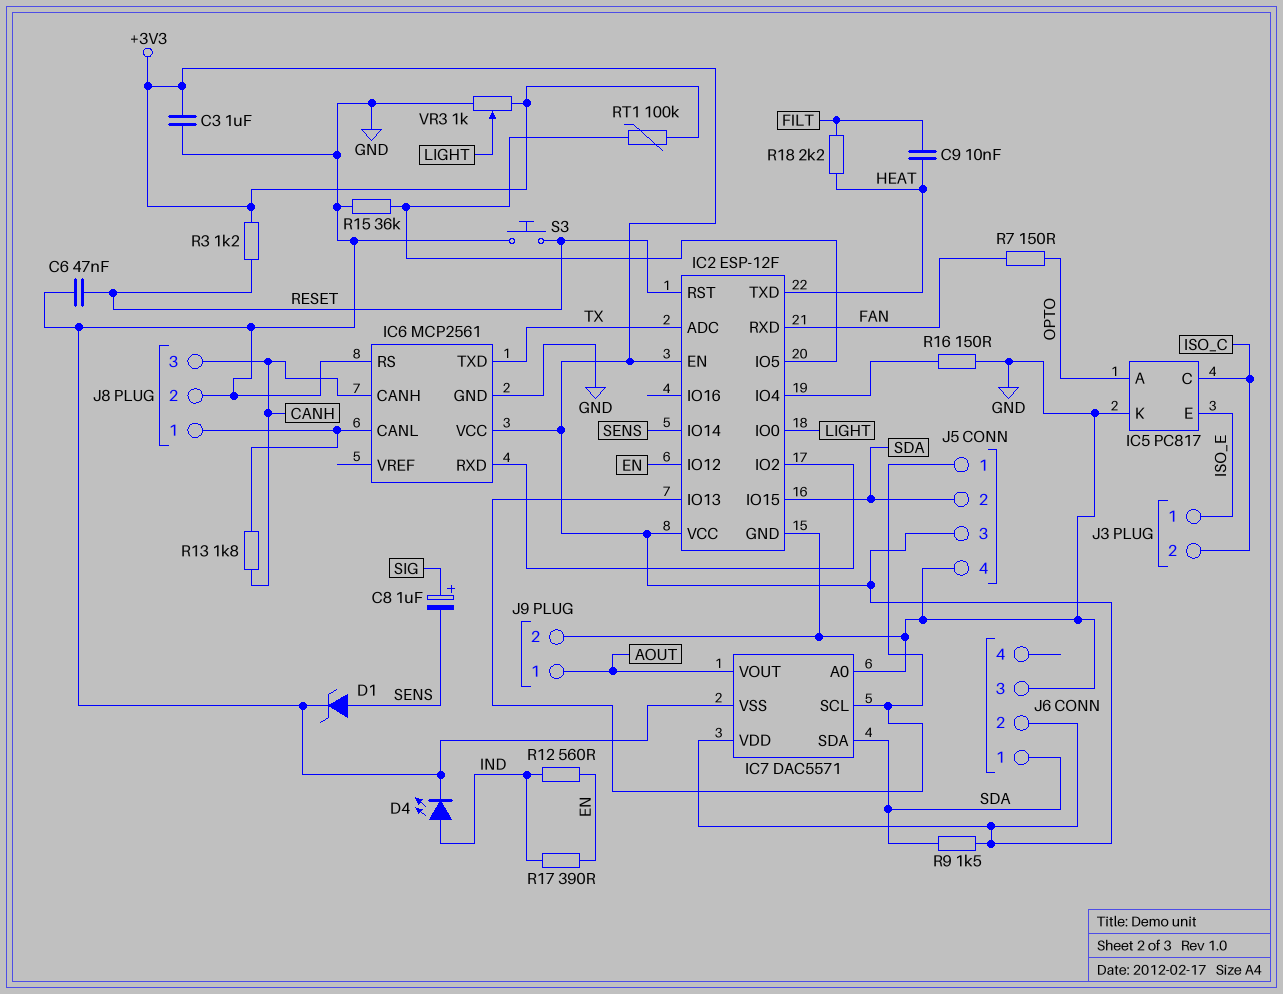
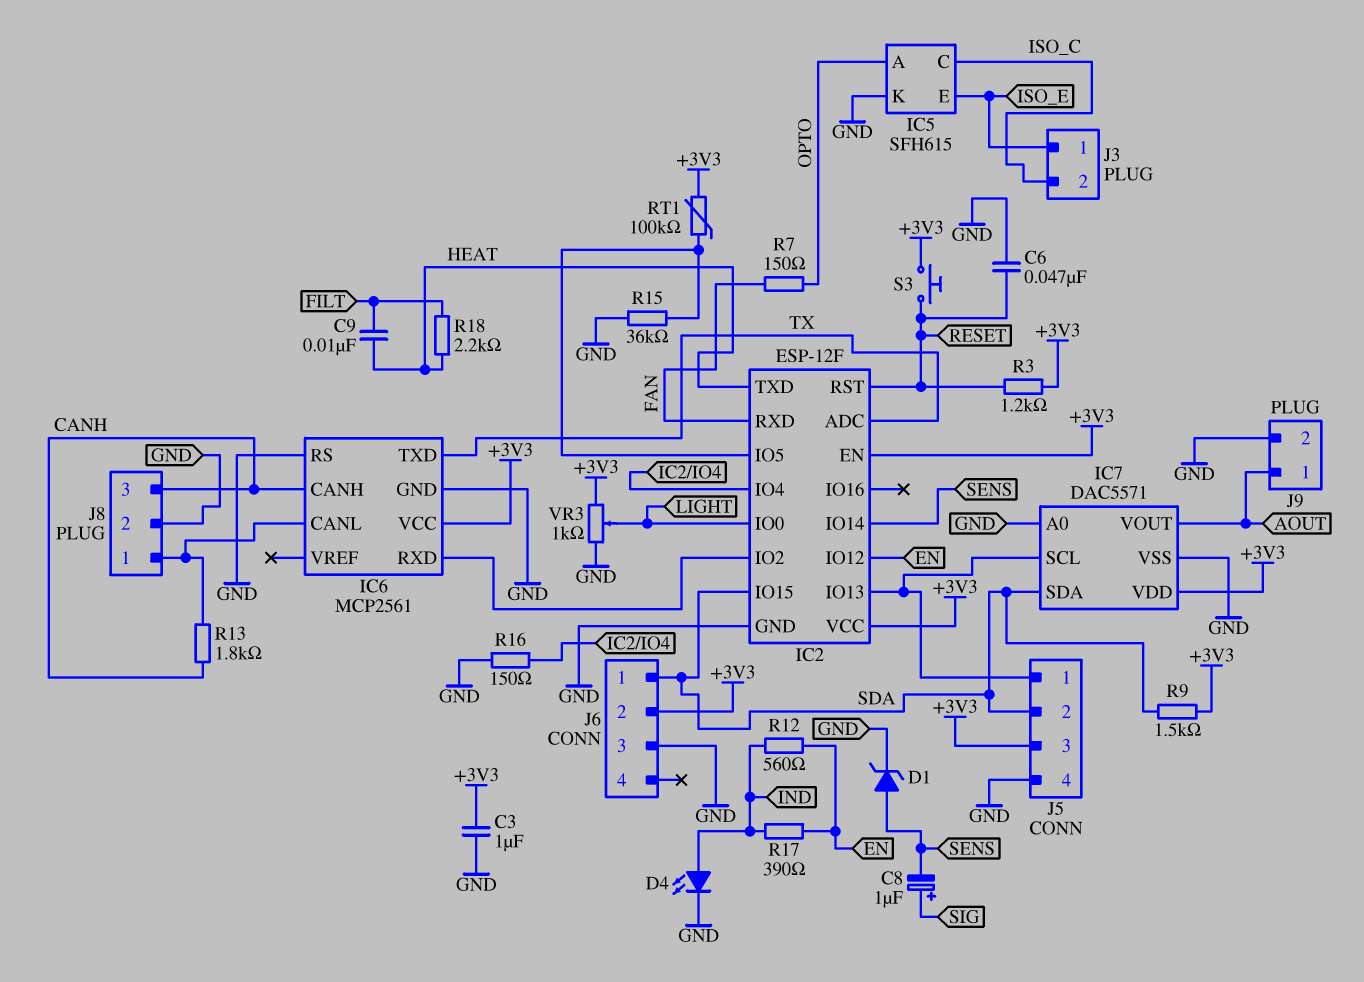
IC5: PC817 -> SFH615
S3: button (GND, RESET) -> button (+3V3, RESET)

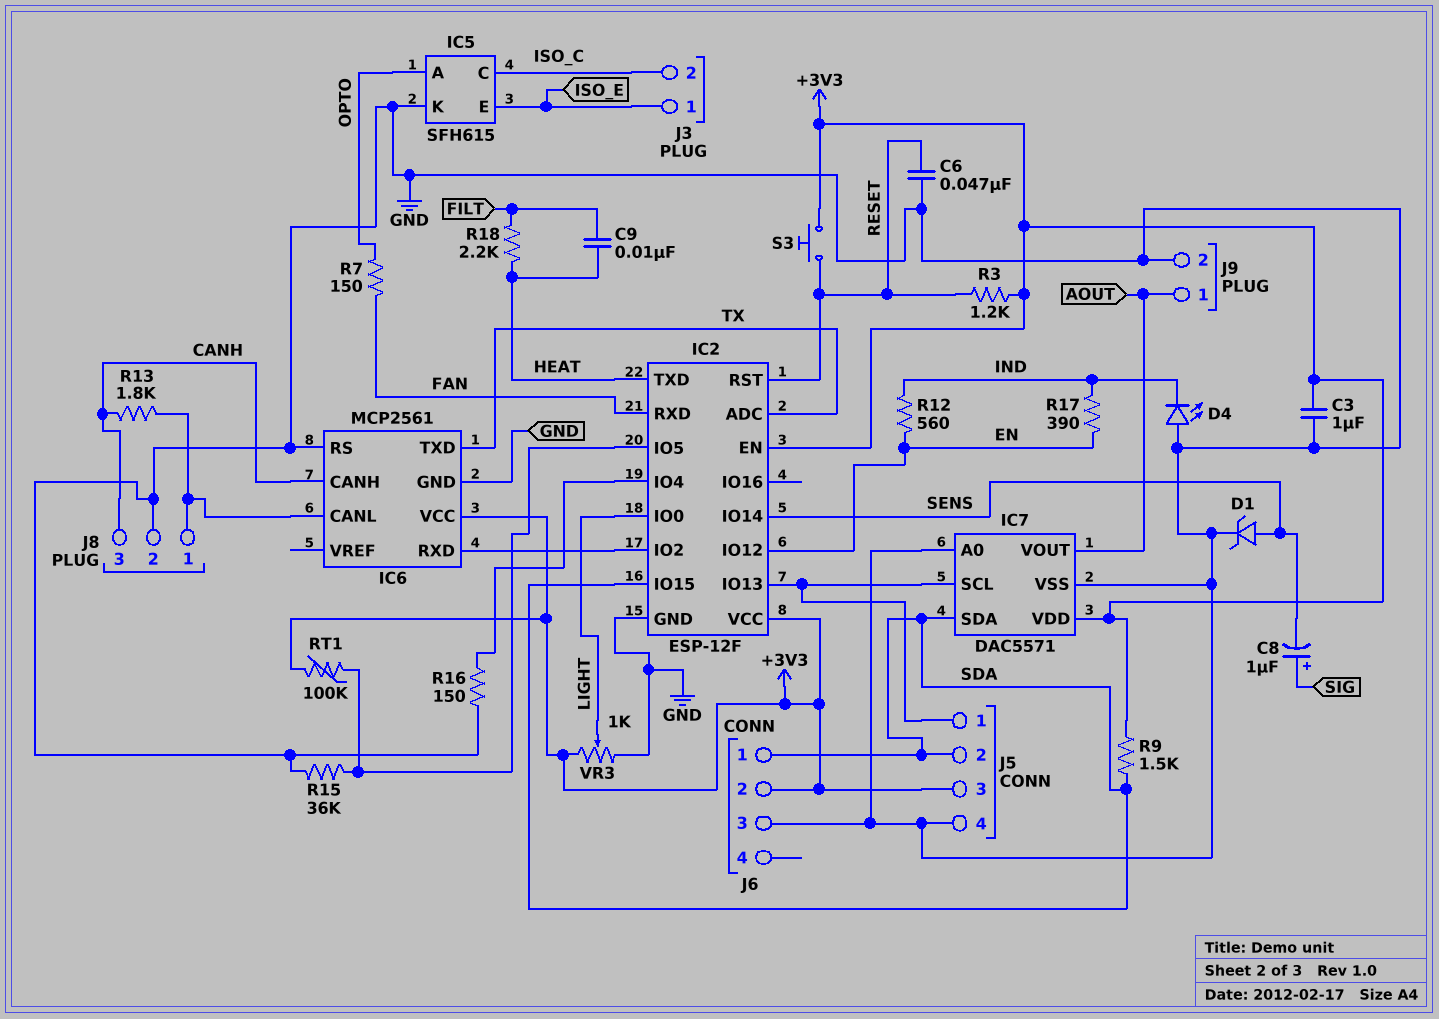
D4: LED (A IND, K GND) -> LED (A GND, K IND)

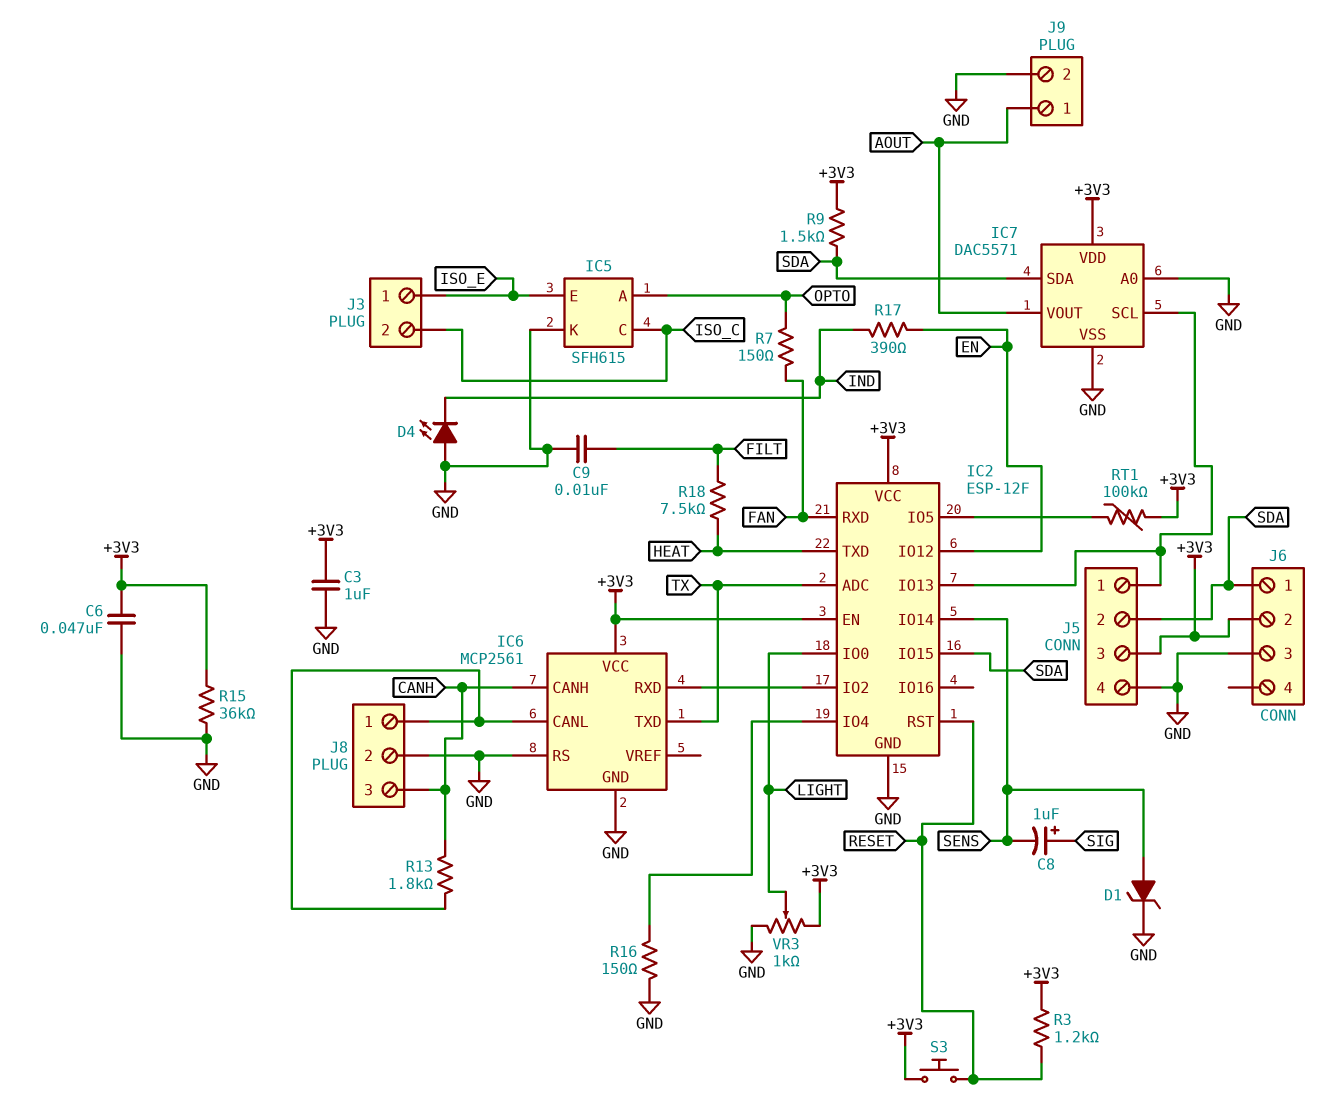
C6: 47nF (GND, RESET) -> 47nF (+3V3, GND)
C9: 10nF (FILT, HEAT) -> 10nF (FILT, GND)
R12: 560 (EN, IND) -> none
R15: 36k (GND, IC2/IO5) -> 36k (+3V3, GND)
R18: 2.2k (FILT, HEAT) -> 7.5k (FILT, HEAT)

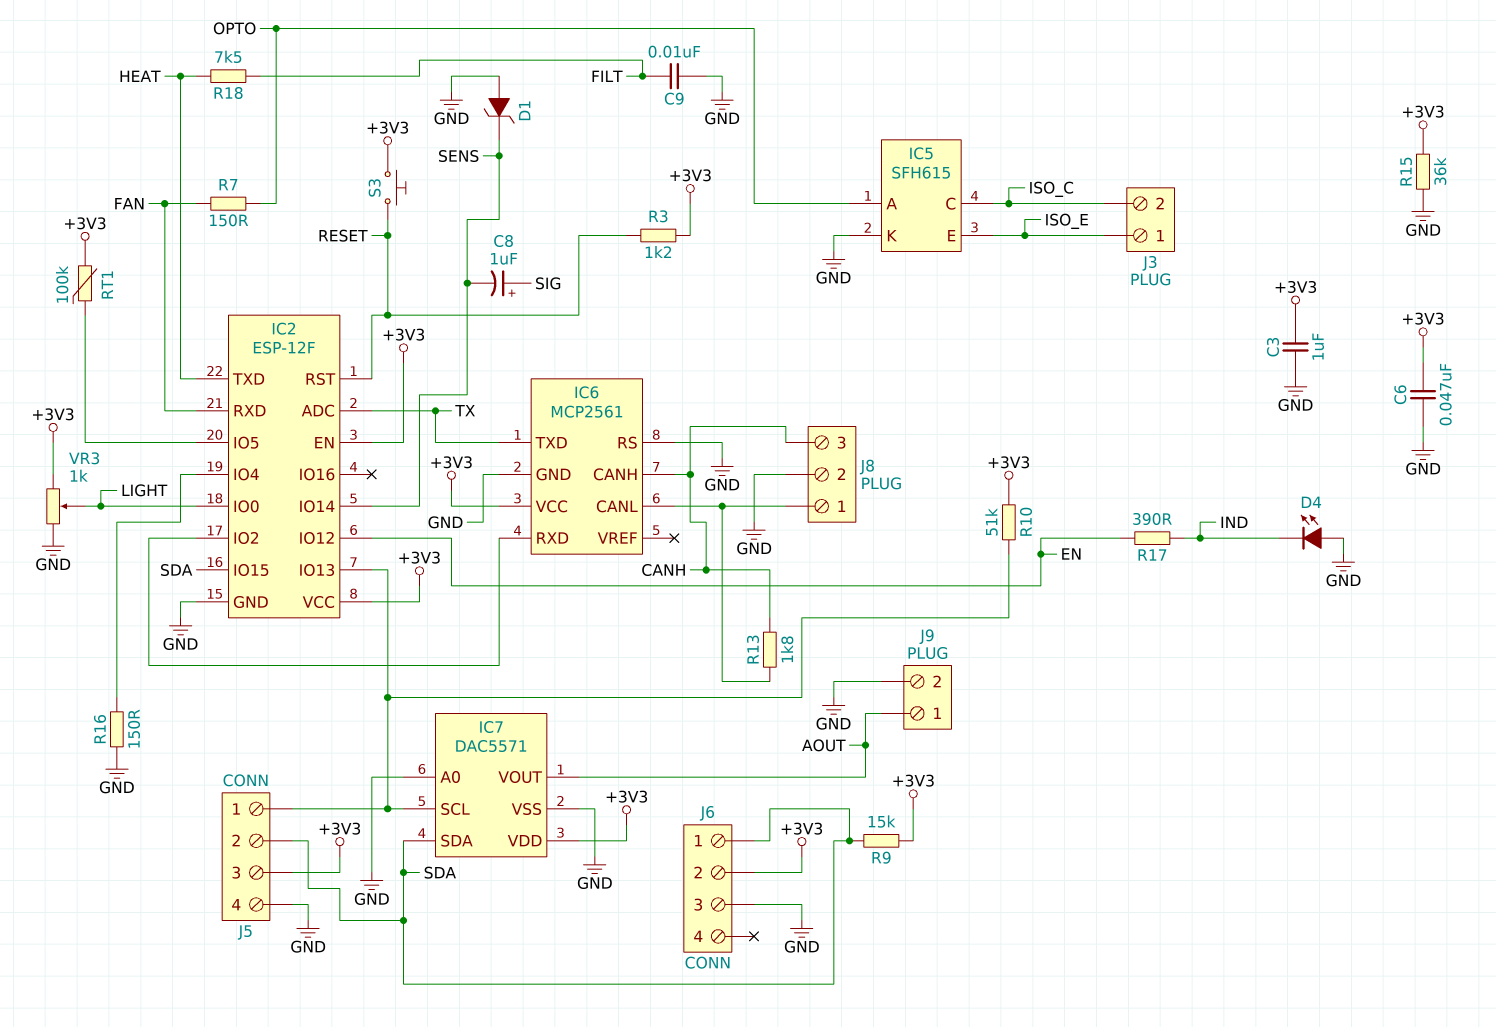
D1: zener (A SENS, K GND) -> zener (A GND, K SENS)
R9: 1.5k (+3V3, SDA) -> 15k (+3V3, SDA)
R10: none -> 51k (+3V3, IC2/IO13)

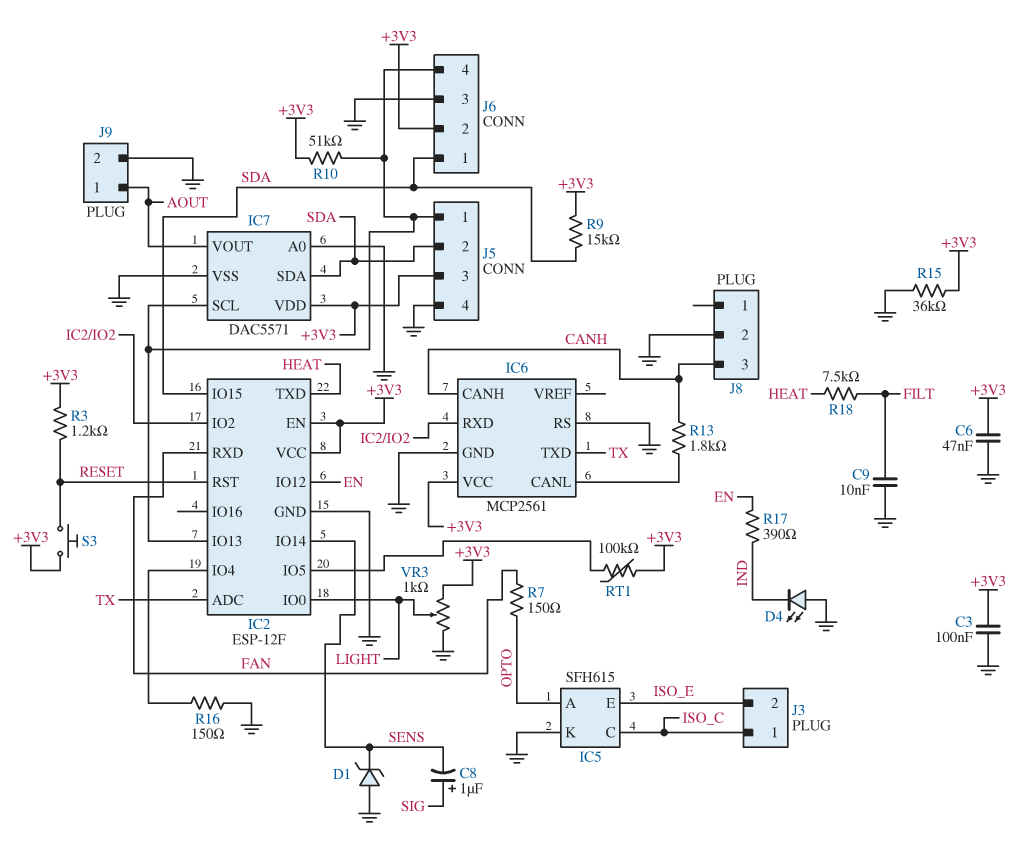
C3: 1uF (+3V3, GND) -> 100nF (+3V3, GND)
J3 pin 1: ISO_E -> ISO_C
J3 pin 2: ISO_C -> ISO_E
J6 pin 4: none -> IC2/IO13
J8 pin 1: IC6/CANL -> none

